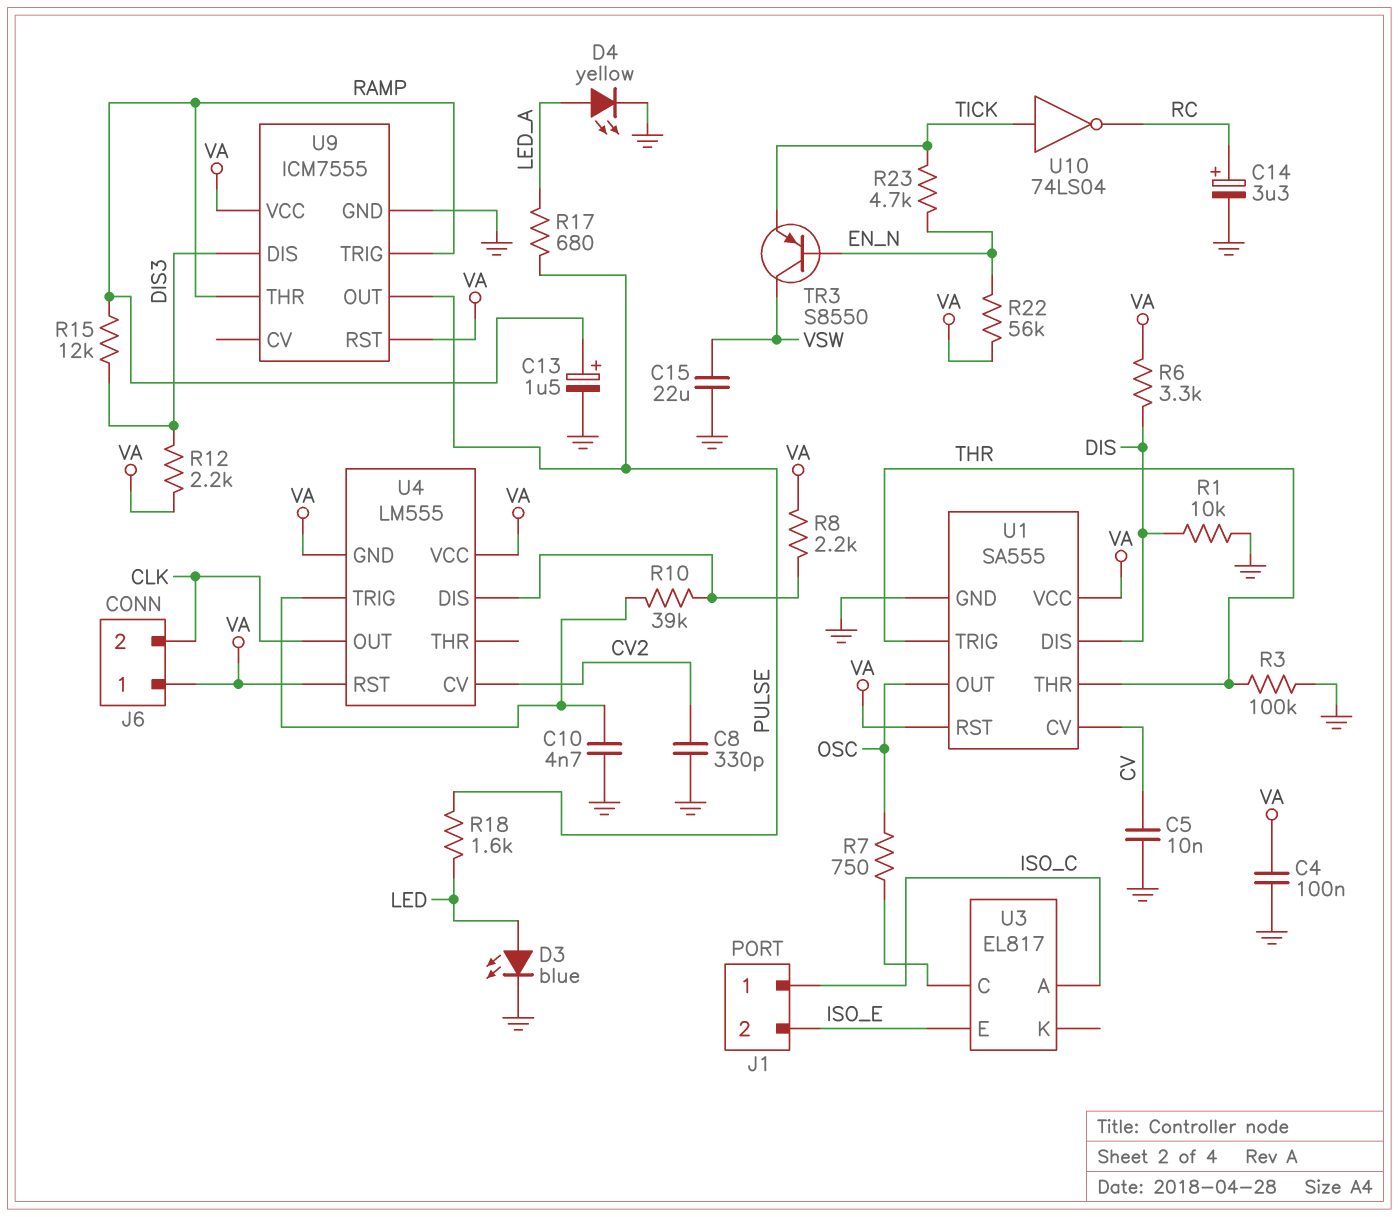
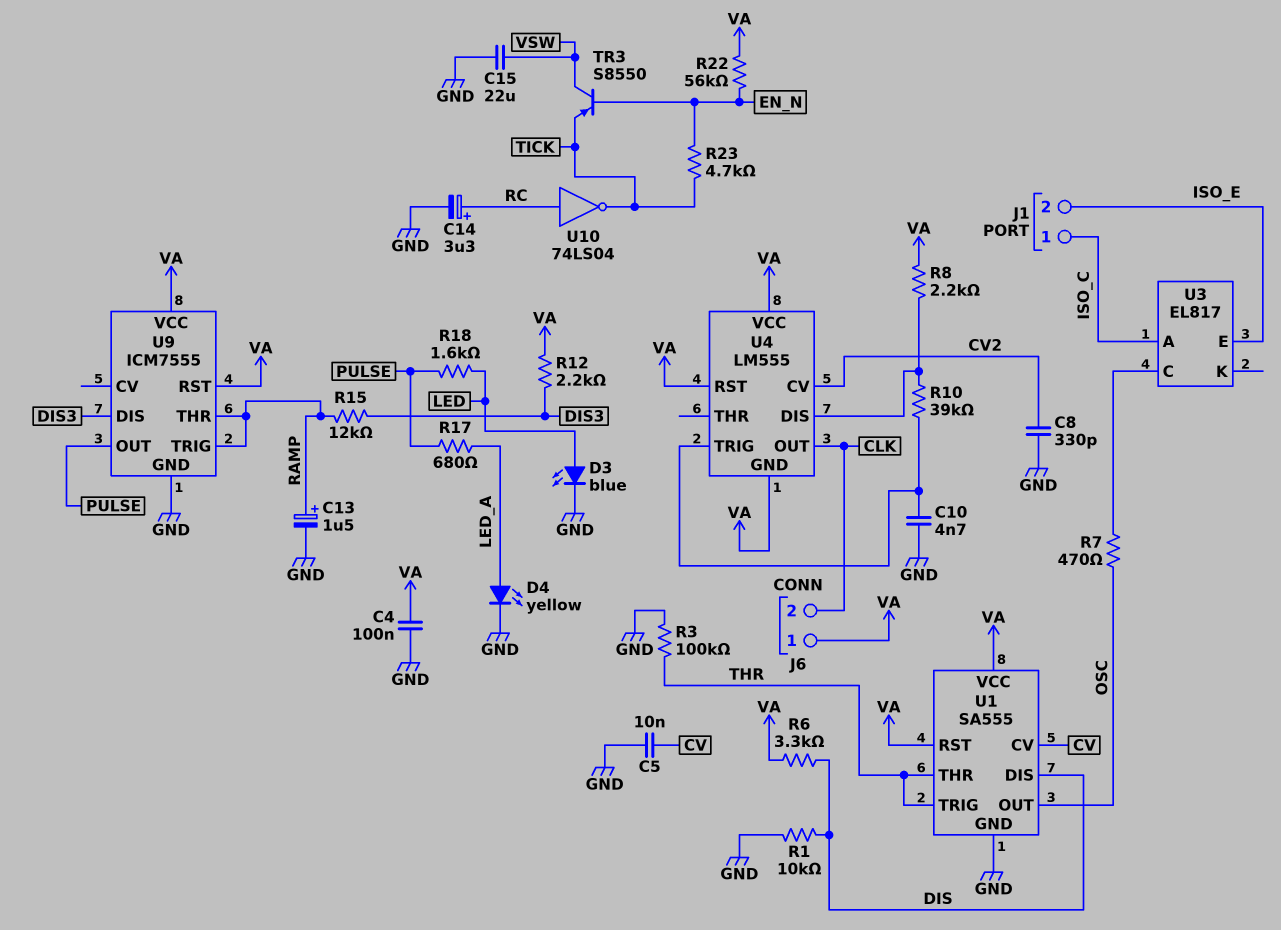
R7: 750 (OSC, U3/C) -> 470 (OSC, U3/C)
U10: NOT 74LS04 (in TICK, out RC) -> NOT 74LS04 (in RC, out TICK)

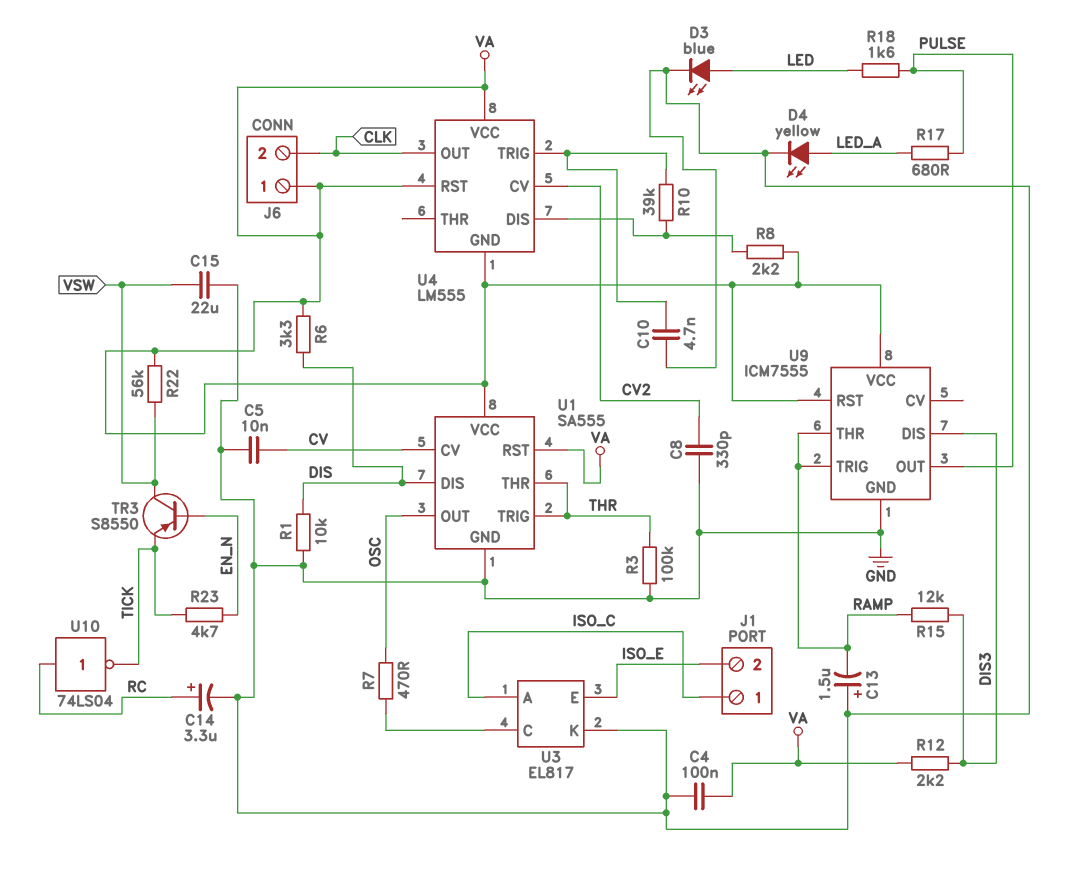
C13: 1.5uF (plus RAMP, minus GND) -> 1.5uF (plus GND, minus RAMP)
R22: 56k (EN_N, VA) -> 56k (VA, VSW)
U3 pin K: none -> GND

